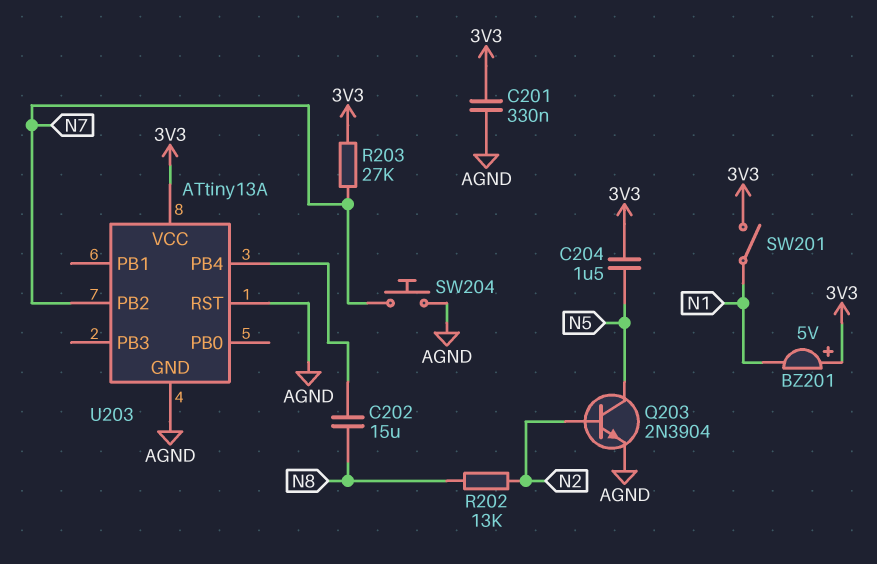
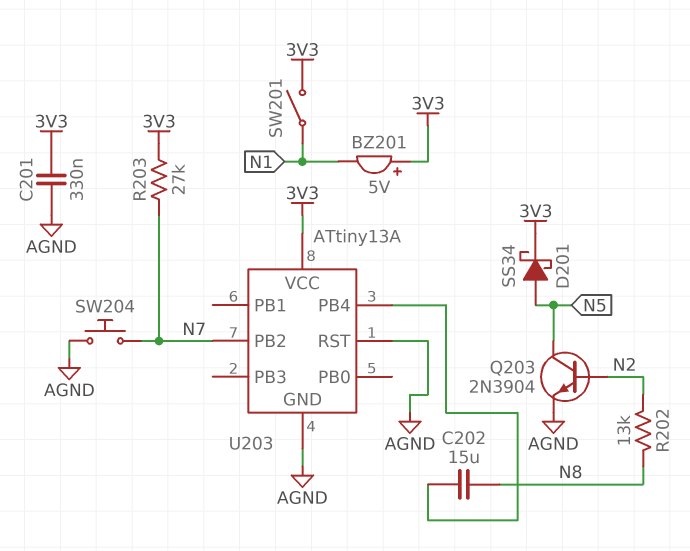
C204: 1.5uF (3V3, N5) -> none
D201: none -> schottky SS34 (A N5, K 3V3)

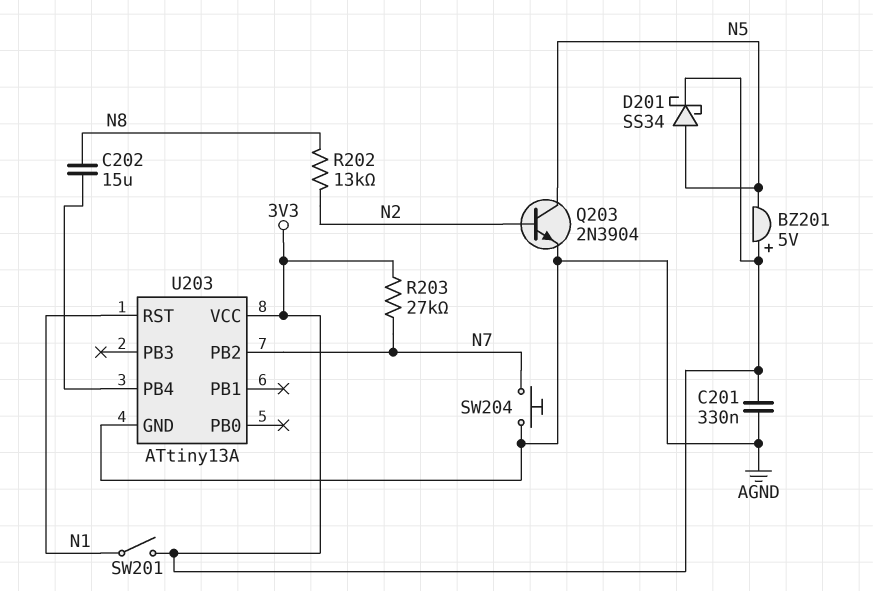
BZ201: buzzer 5V (plus 3V3, minus N1) -> buzzer 5V (plus 3V3, minus N5)
U203 pin RST: AGND -> N1

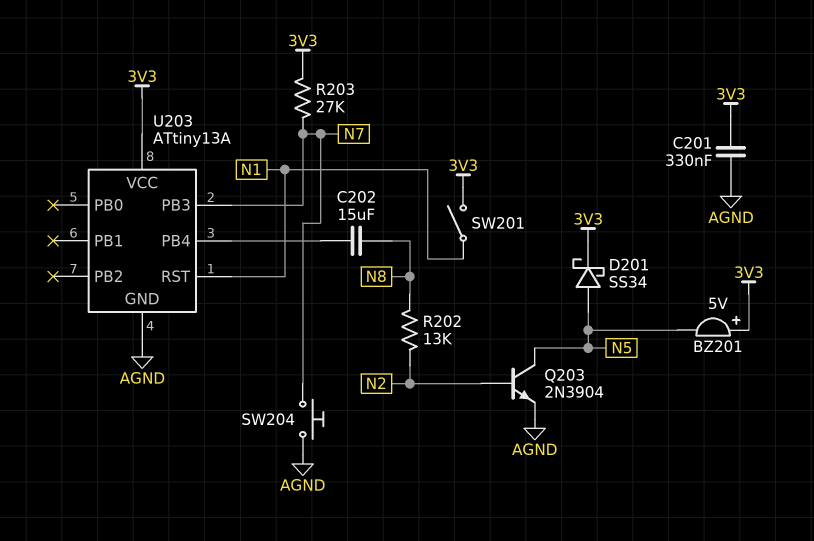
U203 pin PB2: N7 -> none
U203 pin PB3: none -> N7

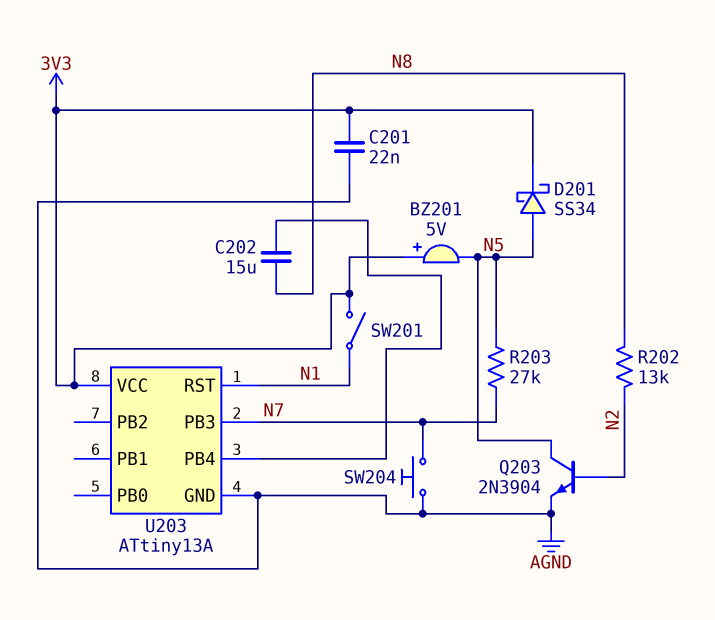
C201: 330nF (3V3, AGND) -> 22nF (3V3, AGND)
R203: 27k (3V3, N7) -> 27k (N5, N7)

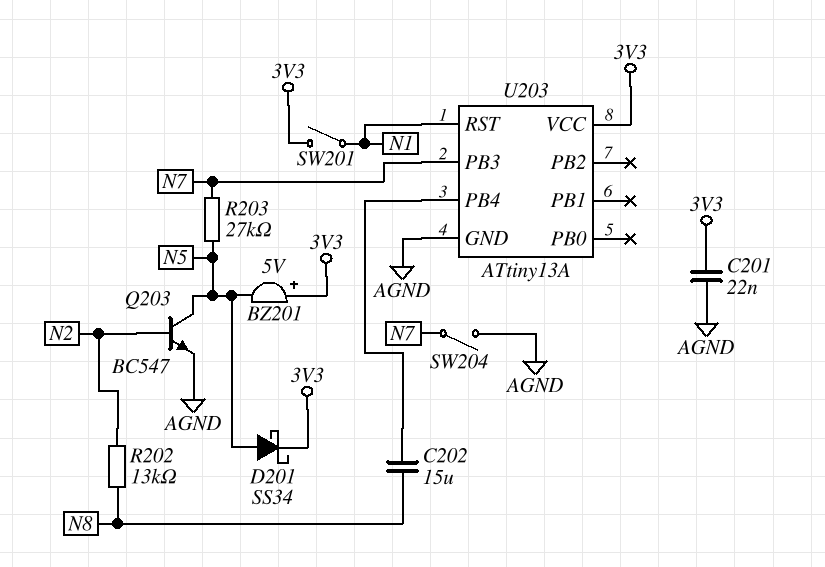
Q203: NPN 2N3904 (B N2, C N5, E AGND) -> NPN BC547 (B N2, C N5, E AGND)
SW204: button (AGND, N7) -> switch (AGND, N7)

